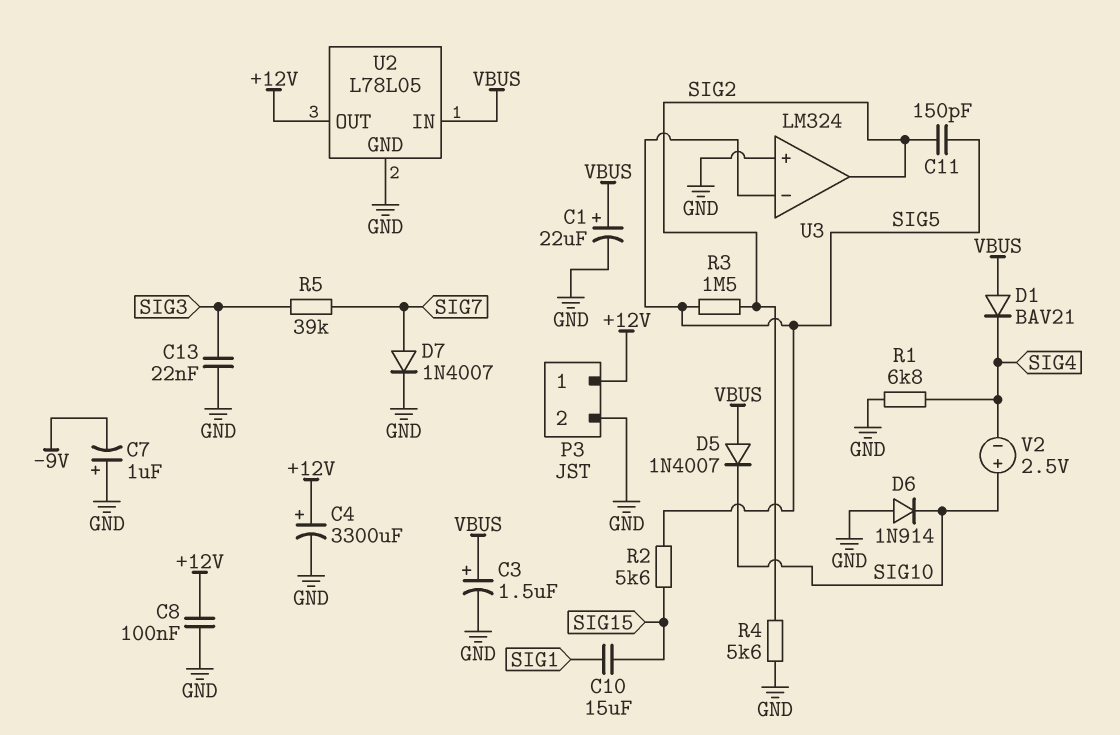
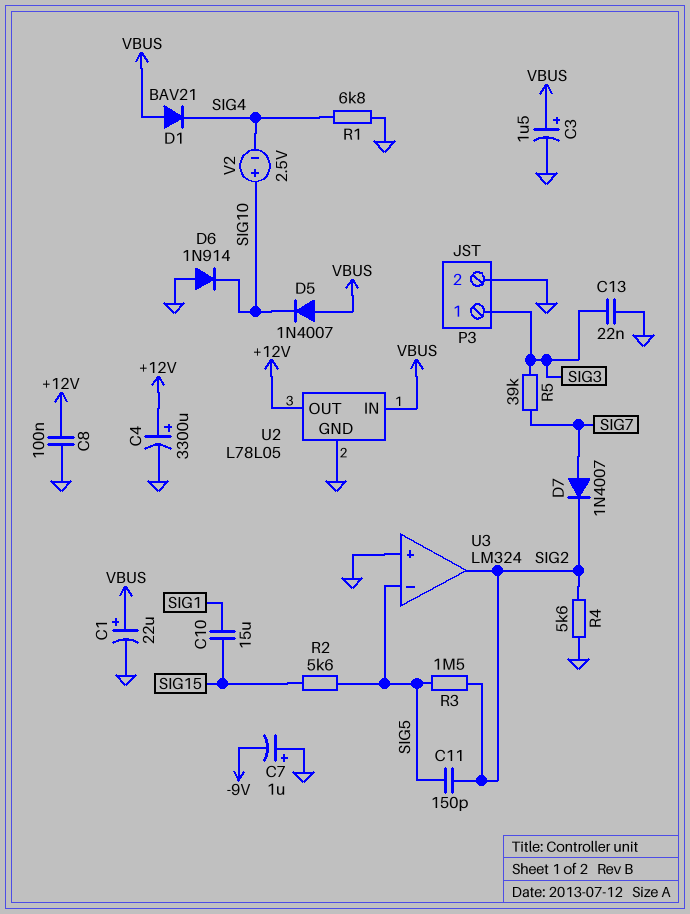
D7: diode 1N4007 (A SIG7, K GND) -> diode 1N4007 (A SIG7, K SIG2)
P3 pin 1: +12V -> SIG3

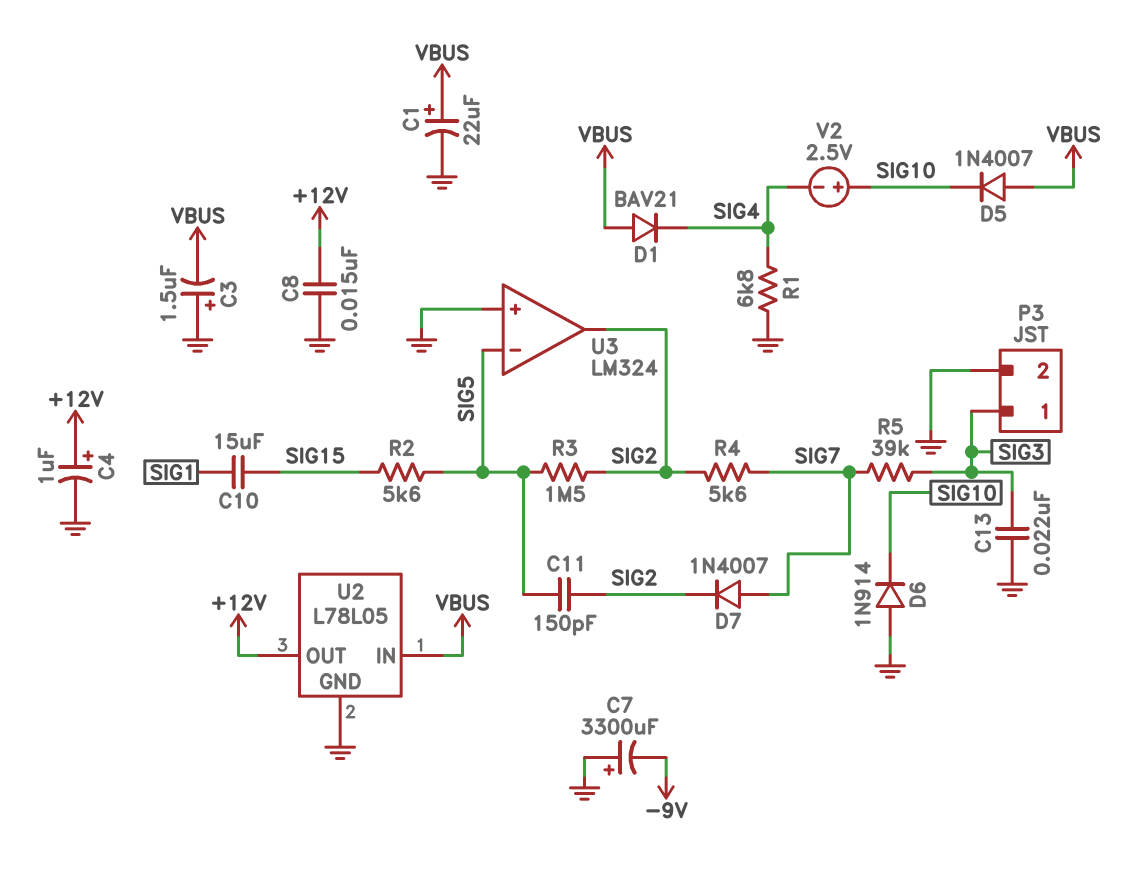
C3: 1.5uF (plus VBUS, minus GND) -> 1.5uF (plus GND, minus VBUS)
C4: 3300uF (plus +12V, minus GND) -> 1uF (plus +12V, minus GND)
C7: 1uF (plus GND, minus -9V) -> 3300uF (plus GND, minus -9V)
C8: 100nF (+12V, GND) -> 15nF (+12V, GND)
R4: 5.6k (GND, SIG2) -> 5.6k (SIG2, SIG7)

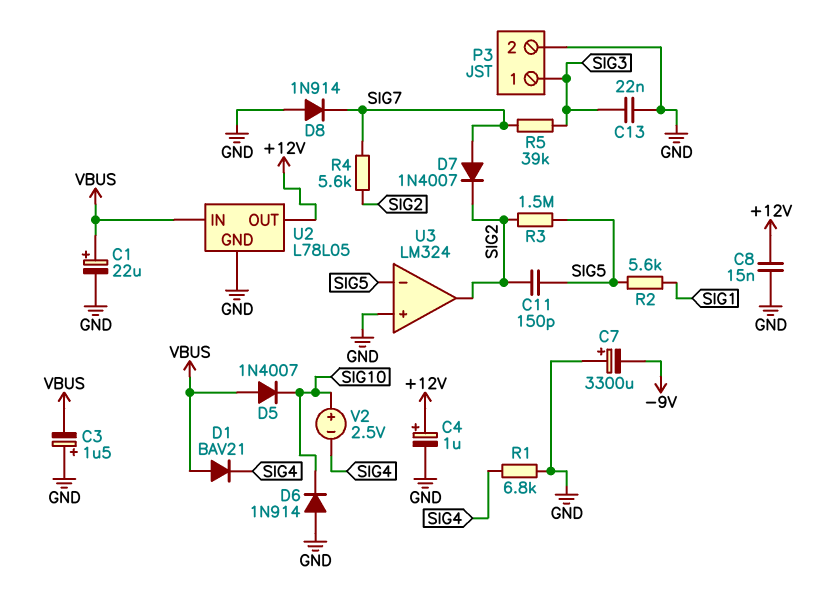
C10: 15uF (SIG1, SIG15) -> none
D8: none -> diode 1N914 (A GND, K SIG7)
R2: 5.6k (SIG5, SIG15) -> 5.6k (SIG1, SIG5)

